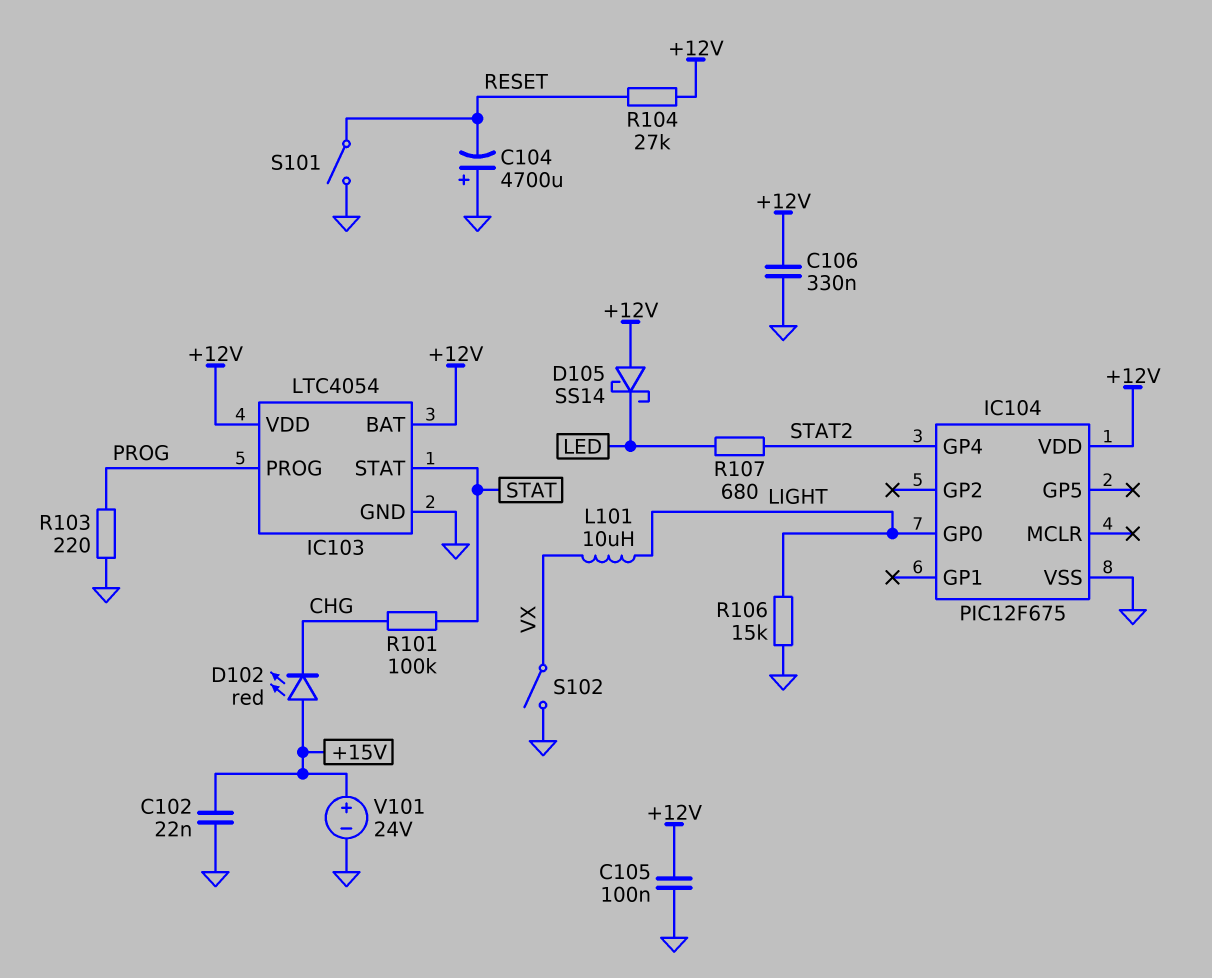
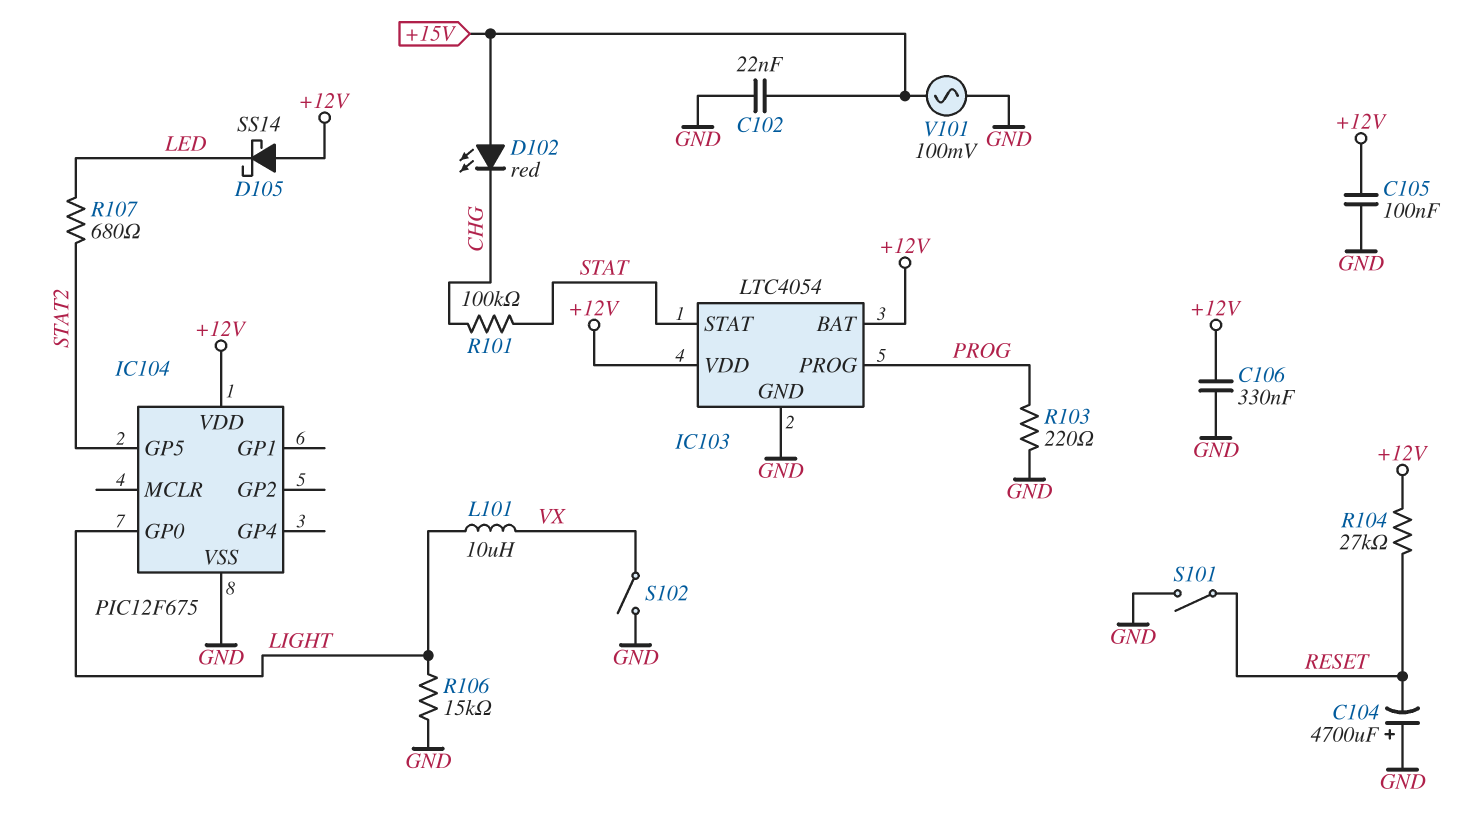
IC104 pin GP4: STAT2 -> none
IC104 pin GP5: none -> STAT2
V101: 24V (plus +15V, minus GND) -> AC 100mV (+15V, GND)

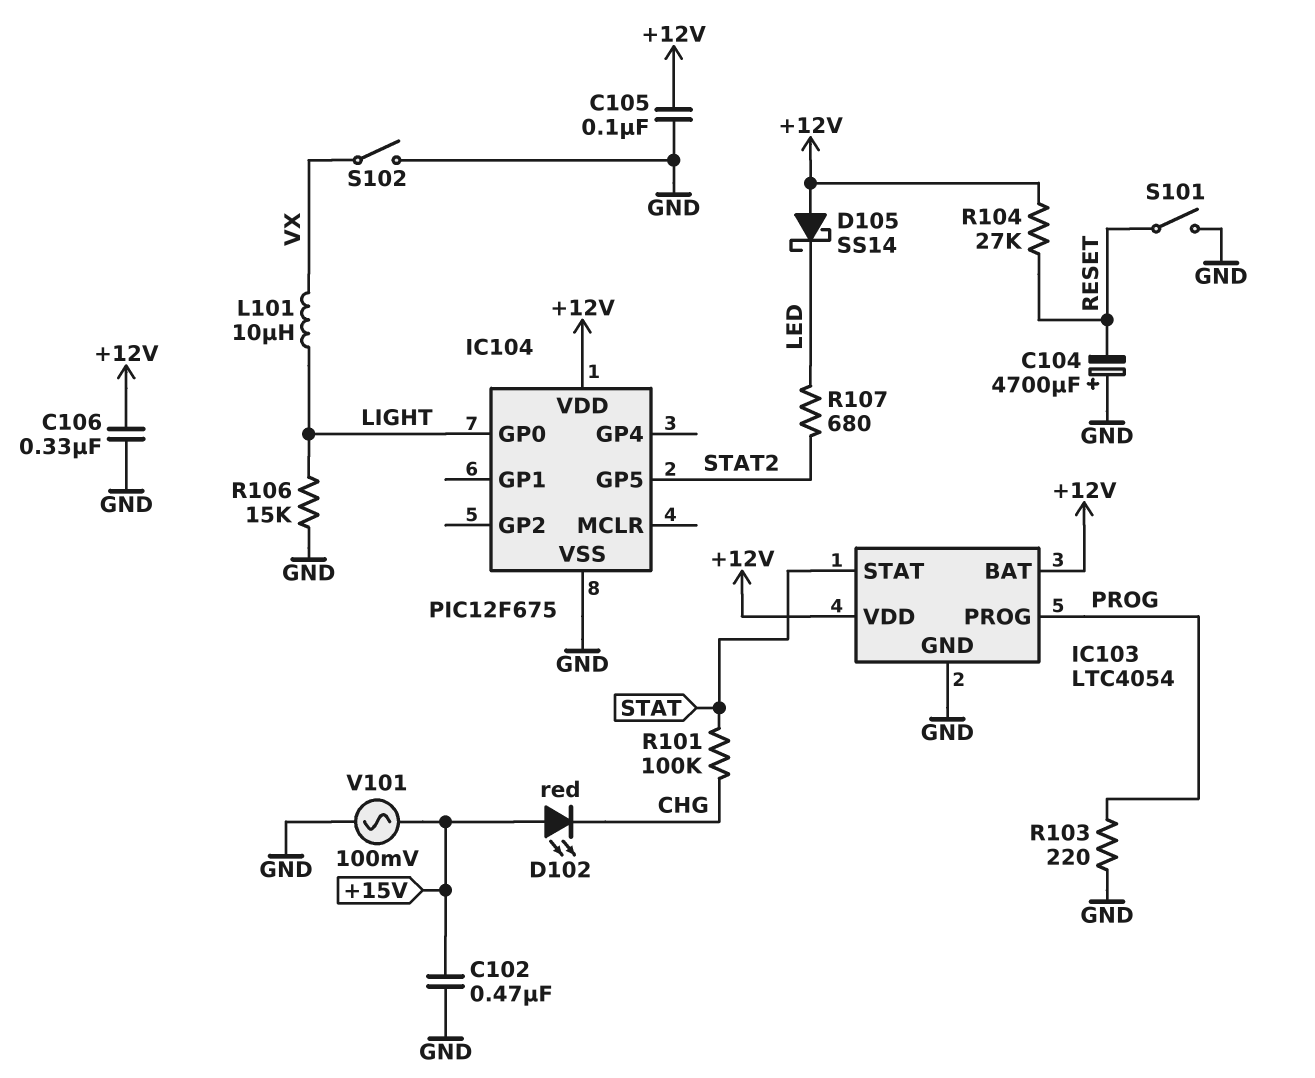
C102: 22nF (+15V, GND) -> 470nF (+15V, GND)

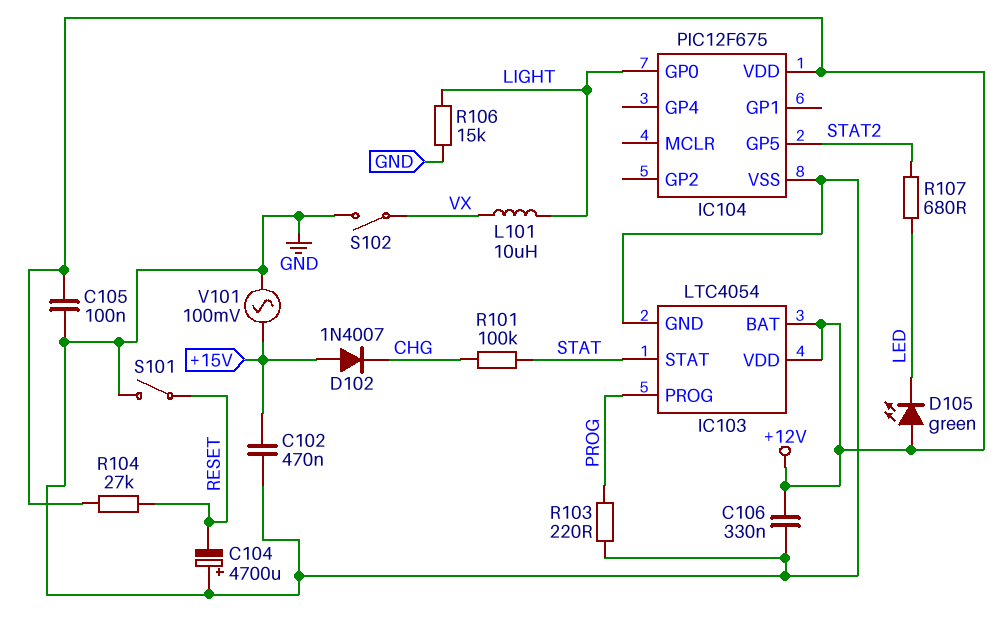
D102: LED red (A +15V, K CHG) -> diode 1N4007 (A +15V, K CHG)
D105: schottky SS14 (A +12V, K LED) -> LED green (A +12V, K LED)

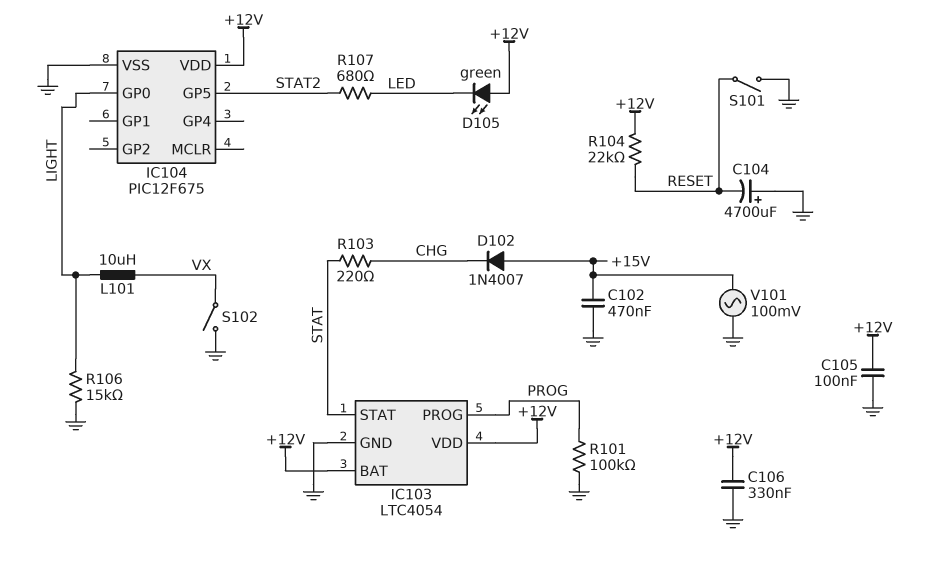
R101: 100k (CHG, STAT) -> 100k (GND, PROG)
R103: 220 (GND, PROG) -> 220 (CHG, STAT)
R104: 27k (+12V, RESET) -> 22k (+12V, RESET)

